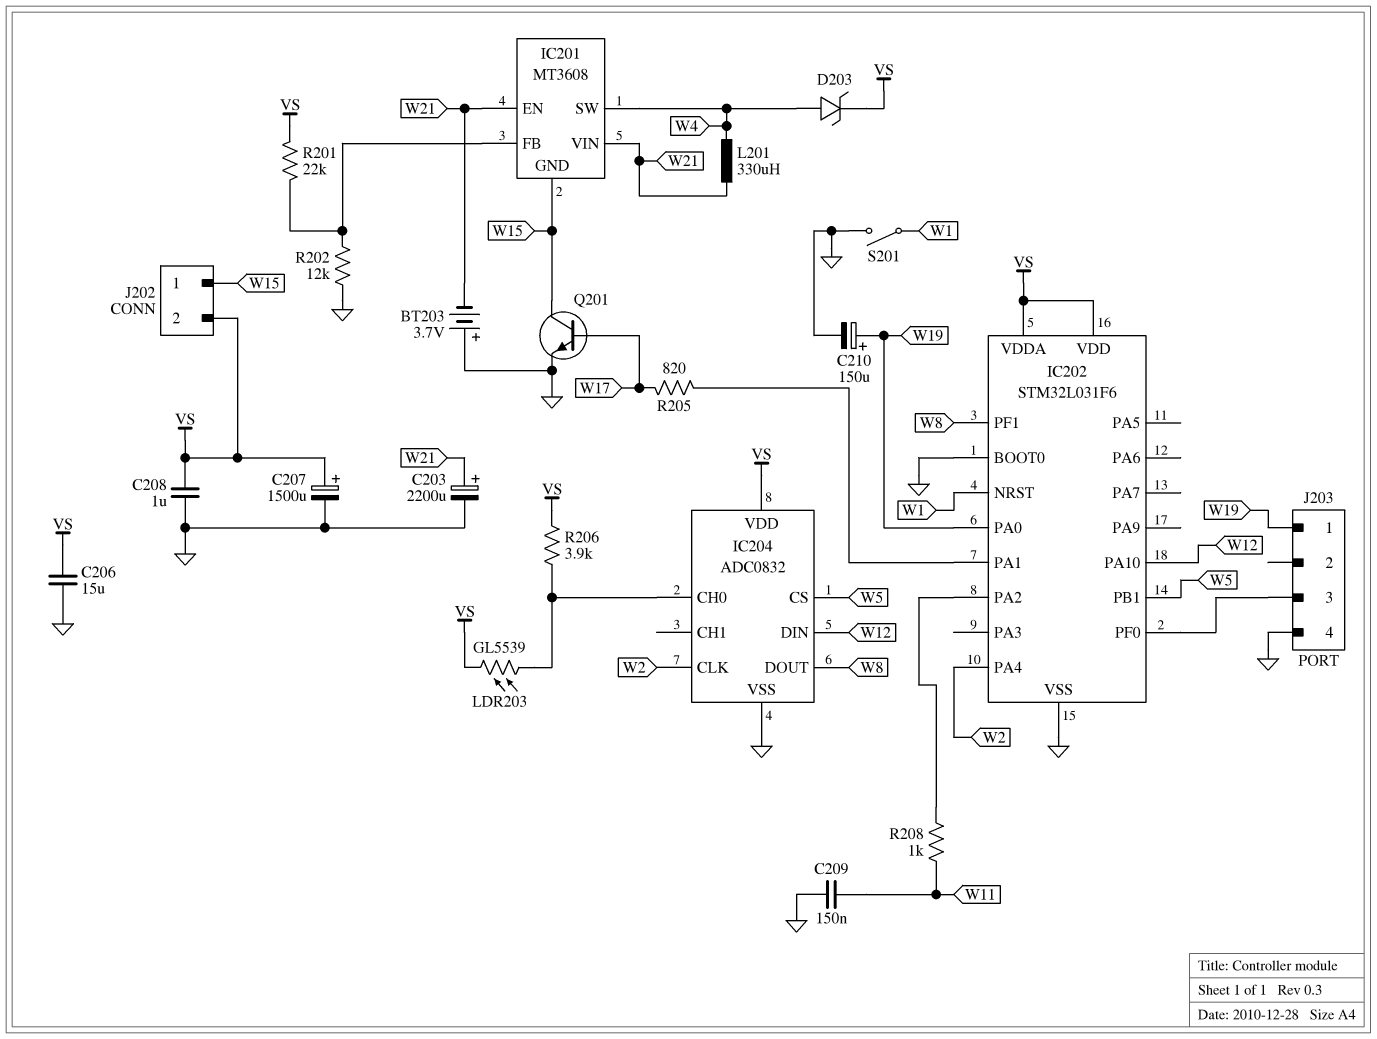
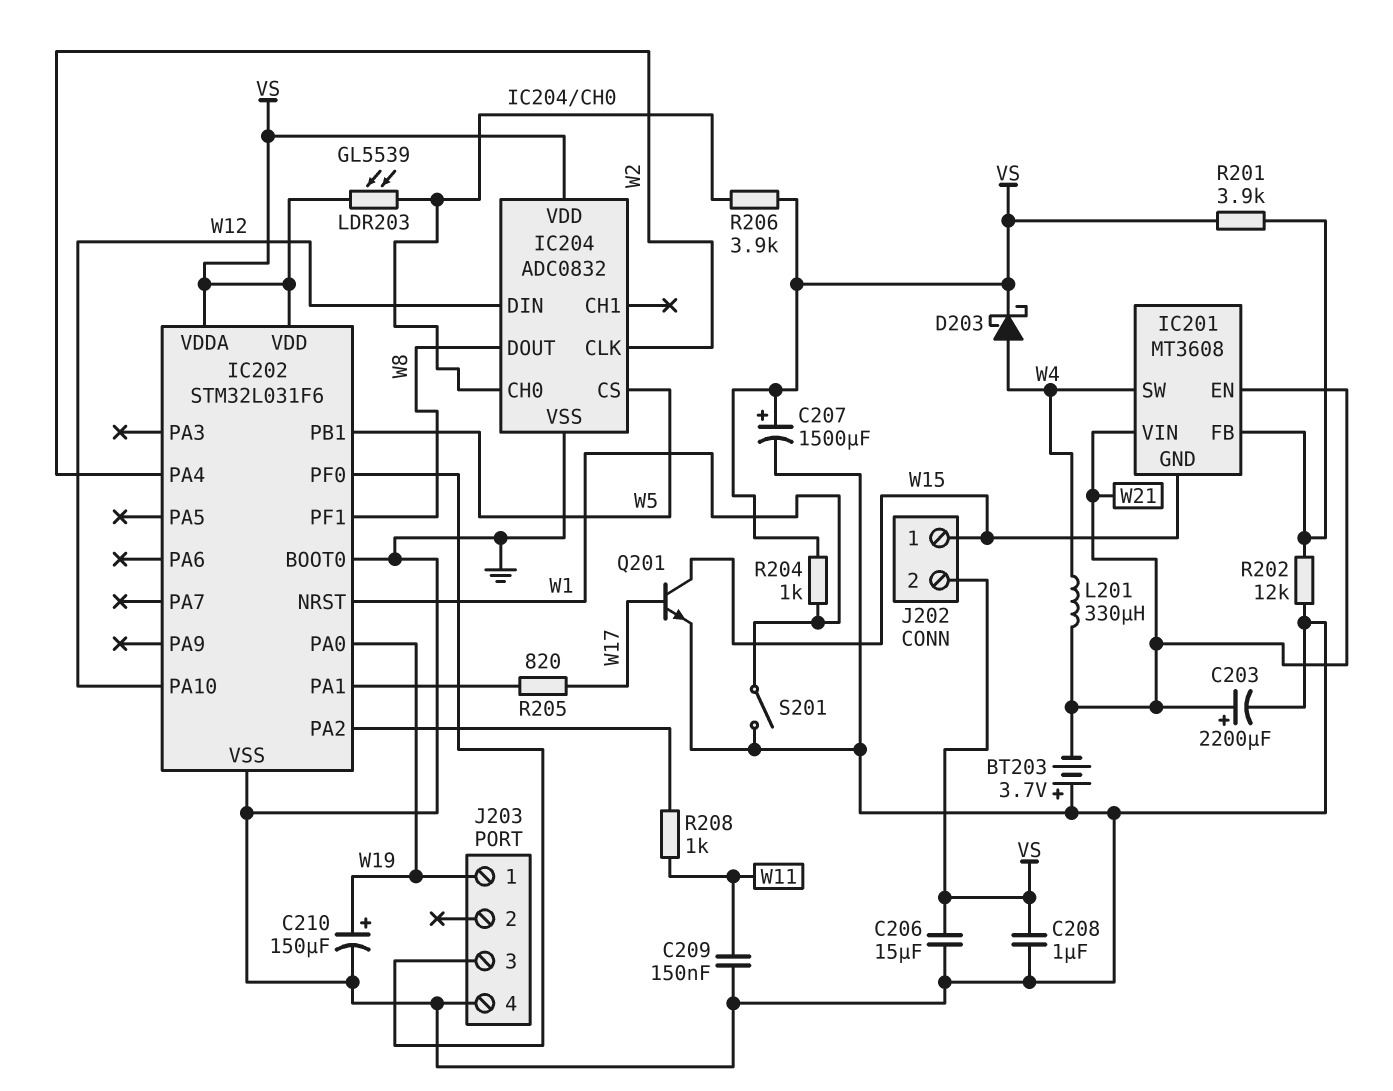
D203: zener (A W4, K VS) -> schottky (A W4, K VS)
R201: 22k (IC201/FB, VS) -> 3.9k (IC201/FB, VS)
R204: none -> 1k (VS, W1)

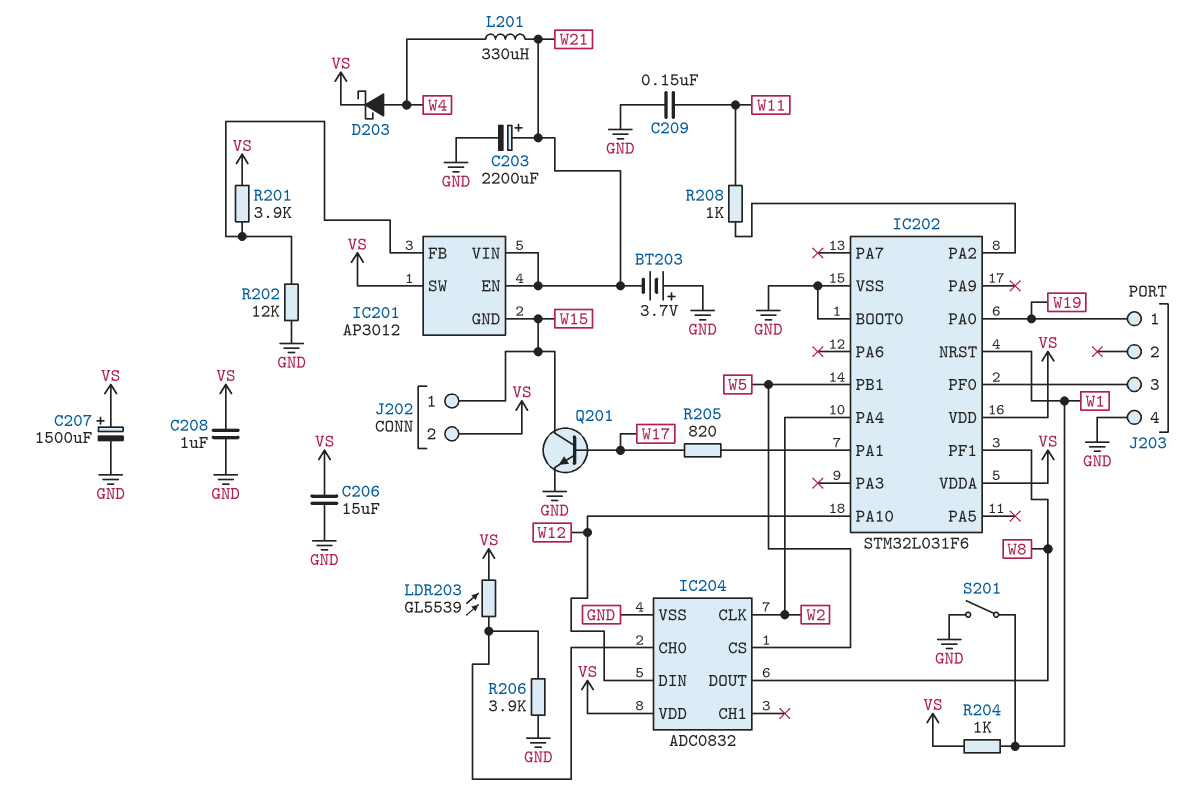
C210: 150uF (plus W19, minus GND) -> none
IC201: MT3608 -> AP3012
IC201 pin SW: W4 -> VS
R206: 3.9k (IC204/CH0, VS) -> 3.9k (GND, IC204/CH0)

